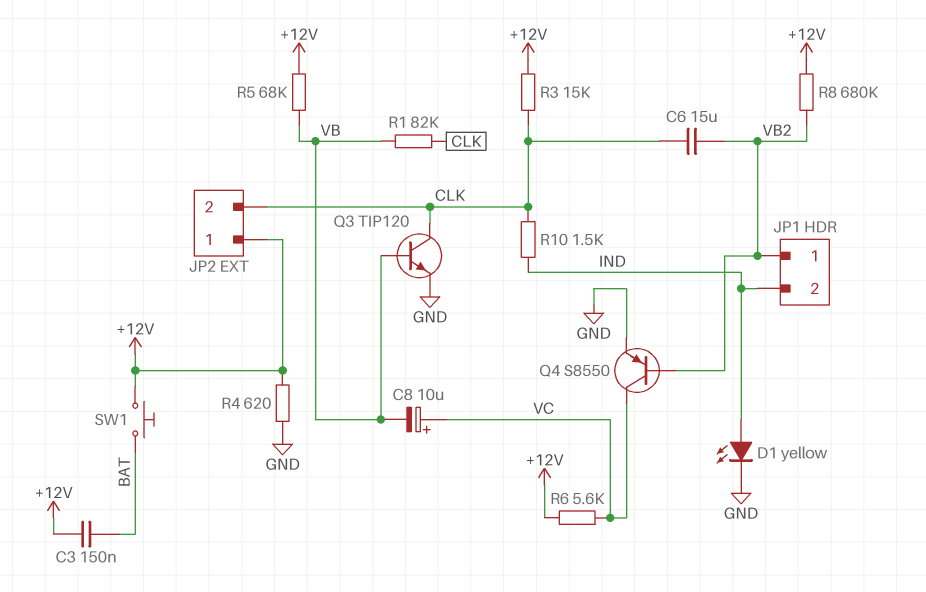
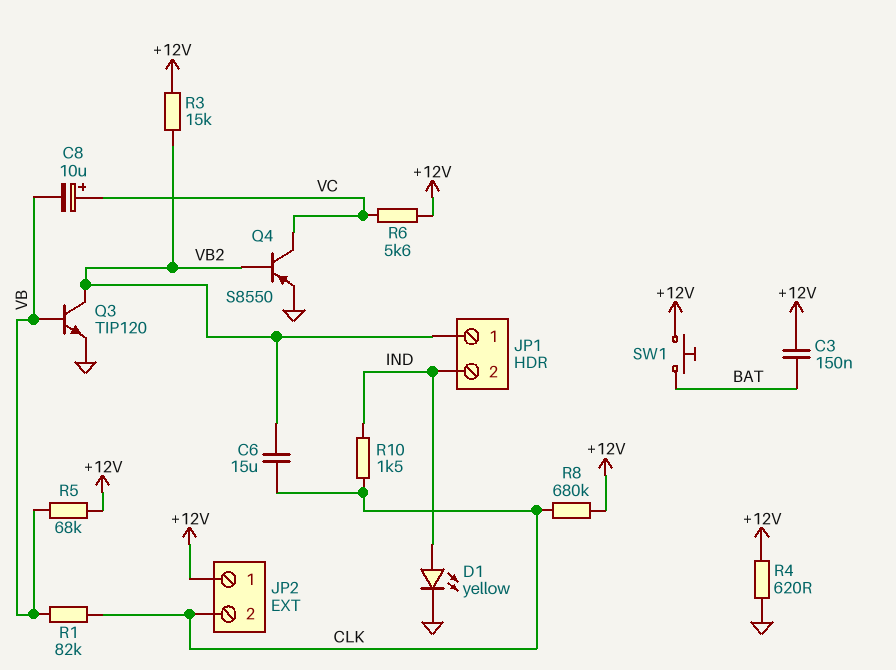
Q3: NPN TIP120 (B VB, C CLK, E GND) -> NPN TIP120 (B VB, C VB2, E GND)
R3: 15k (+12V, CLK) -> 15k (+12V, VB2)
R8: 680k (+12V, VB2) -> 680k (+12V, CLK)

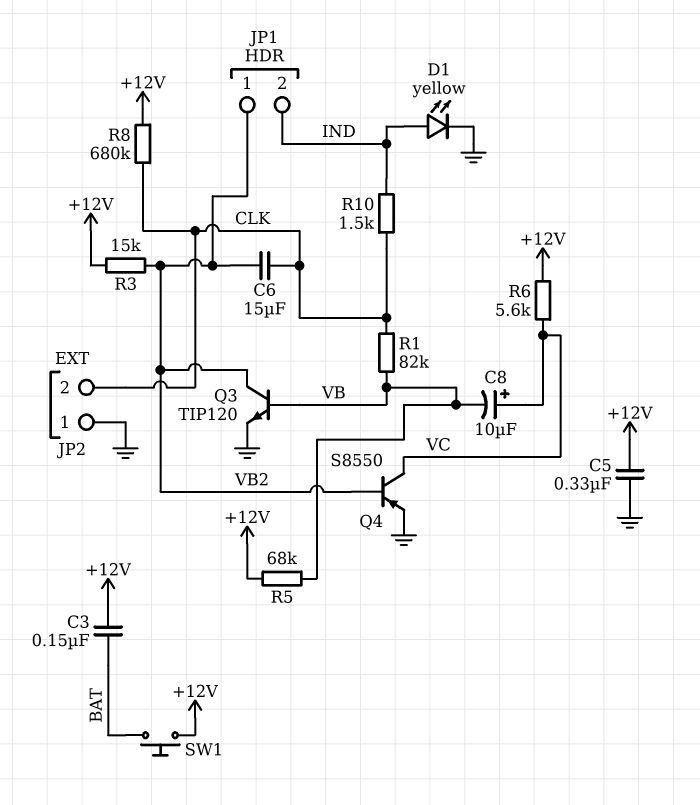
C5: none -> 330nF (+12V, GND)
JP2 pin 1: +12V -> GND
R4: 620 (+12V, GND) -> none

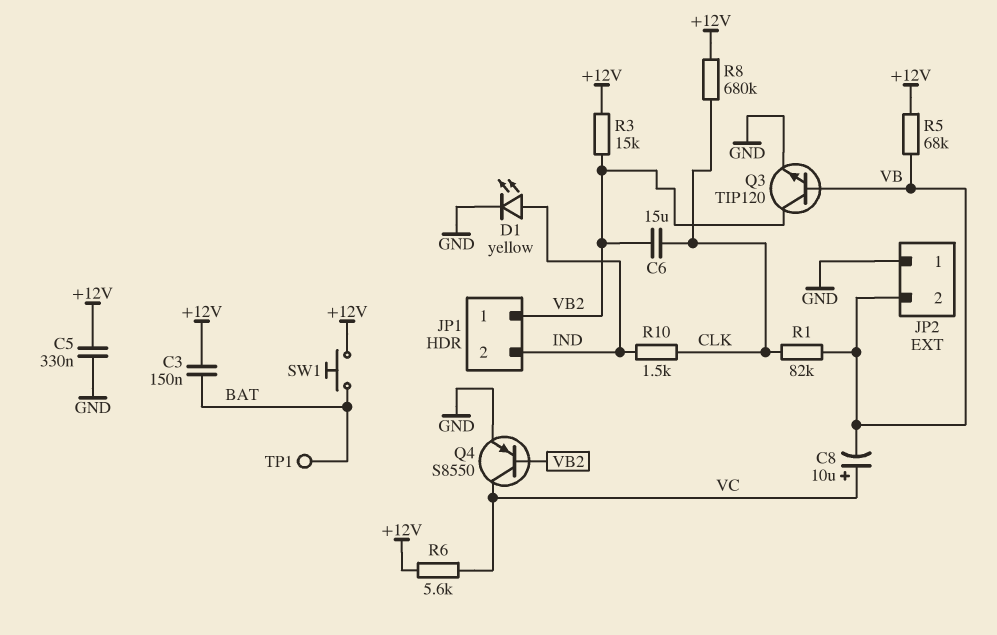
JP2 pin 2: CLK -> VB
TP1: none -> test point (BAT)

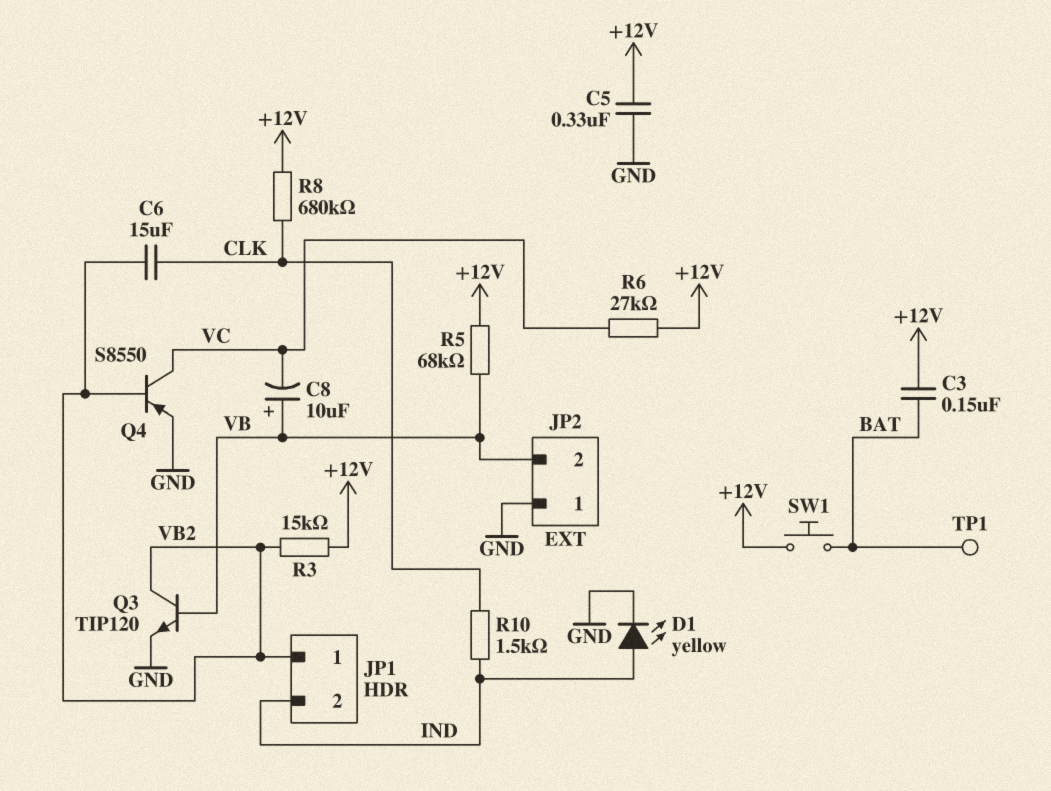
C8: 10uF (plus VC, minus VB) -> 10uF (plus VB, minus VC)
R1: 82k (CLK, VB) -> none
R6: 5.6k (+12V, VC) -> 27k (+12V, VC)

